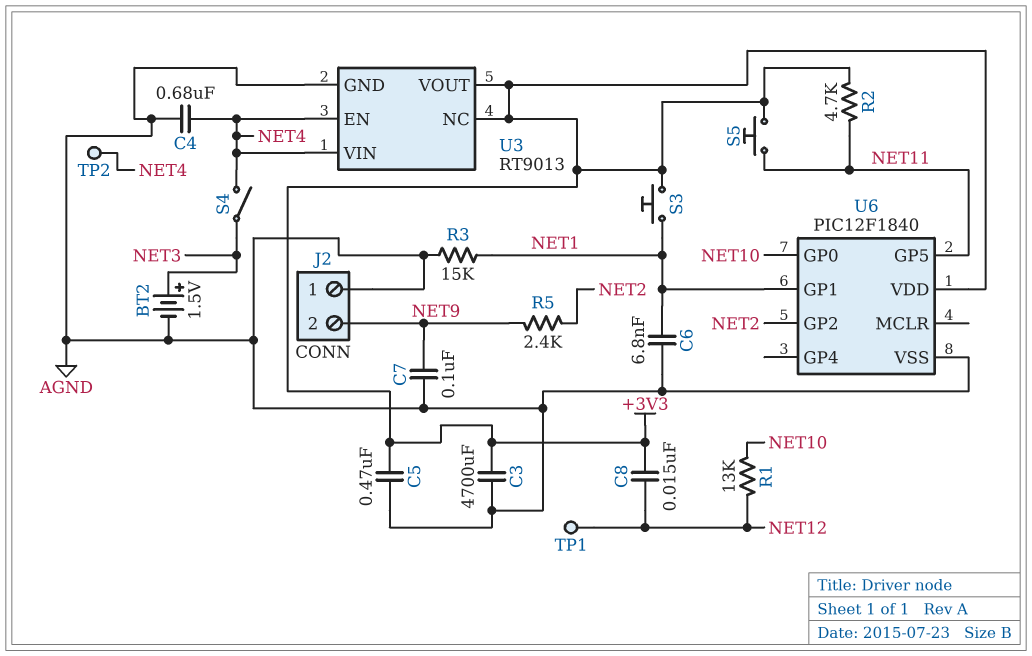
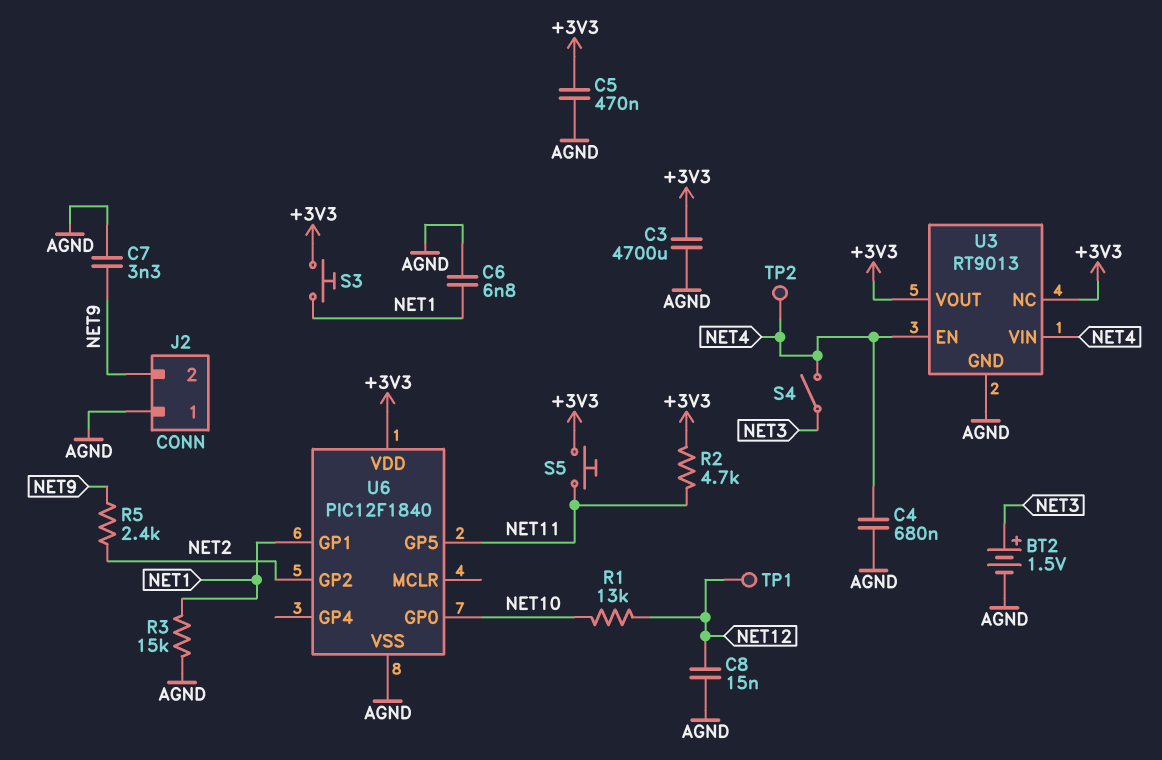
C7: 100nF (AGND, NET9) -> 3.3nF (AGND, NET9)
C8: 15nF (+3V3, NET12) -> 15nF (AGND, NET12)

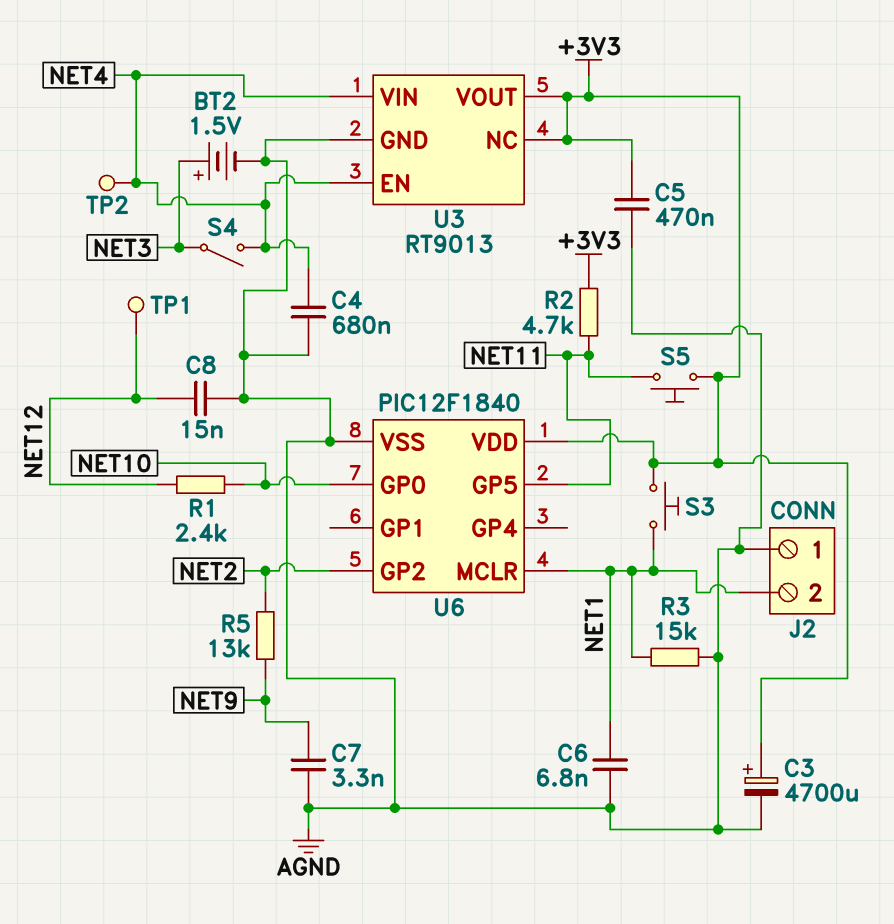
C3: 4700uF (+3V3, AGND) -> 4700uF (plus +3V3, minus AGND)
J2 pin 2: NET9 -> NET1
R1: 13k (NET10, NET12) -> 2.4k (NET10, NET12)
R5: 2.4k (NET2, NET9) -> 13k (NET2, NET9)
U6 pin GP1: NET1 -> none
U6 pin MCLR: none -> NET1

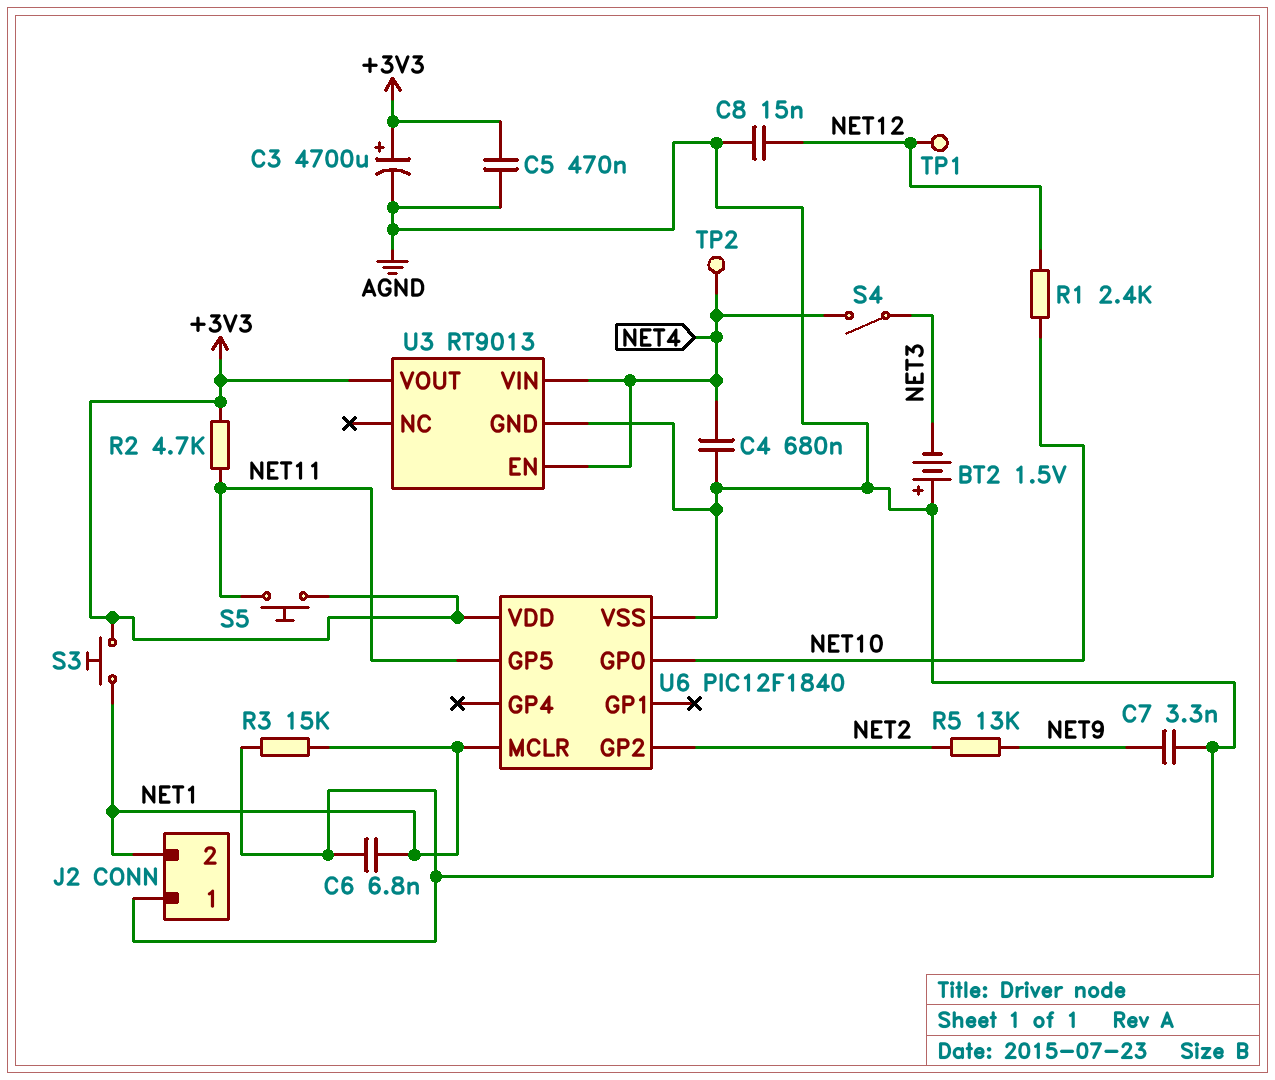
BT2: 1.5V (plus NET3, minus AGND) -> 1.5V (plus AGND, minus NET3)
U3 pin NC: +3V3 -> none

